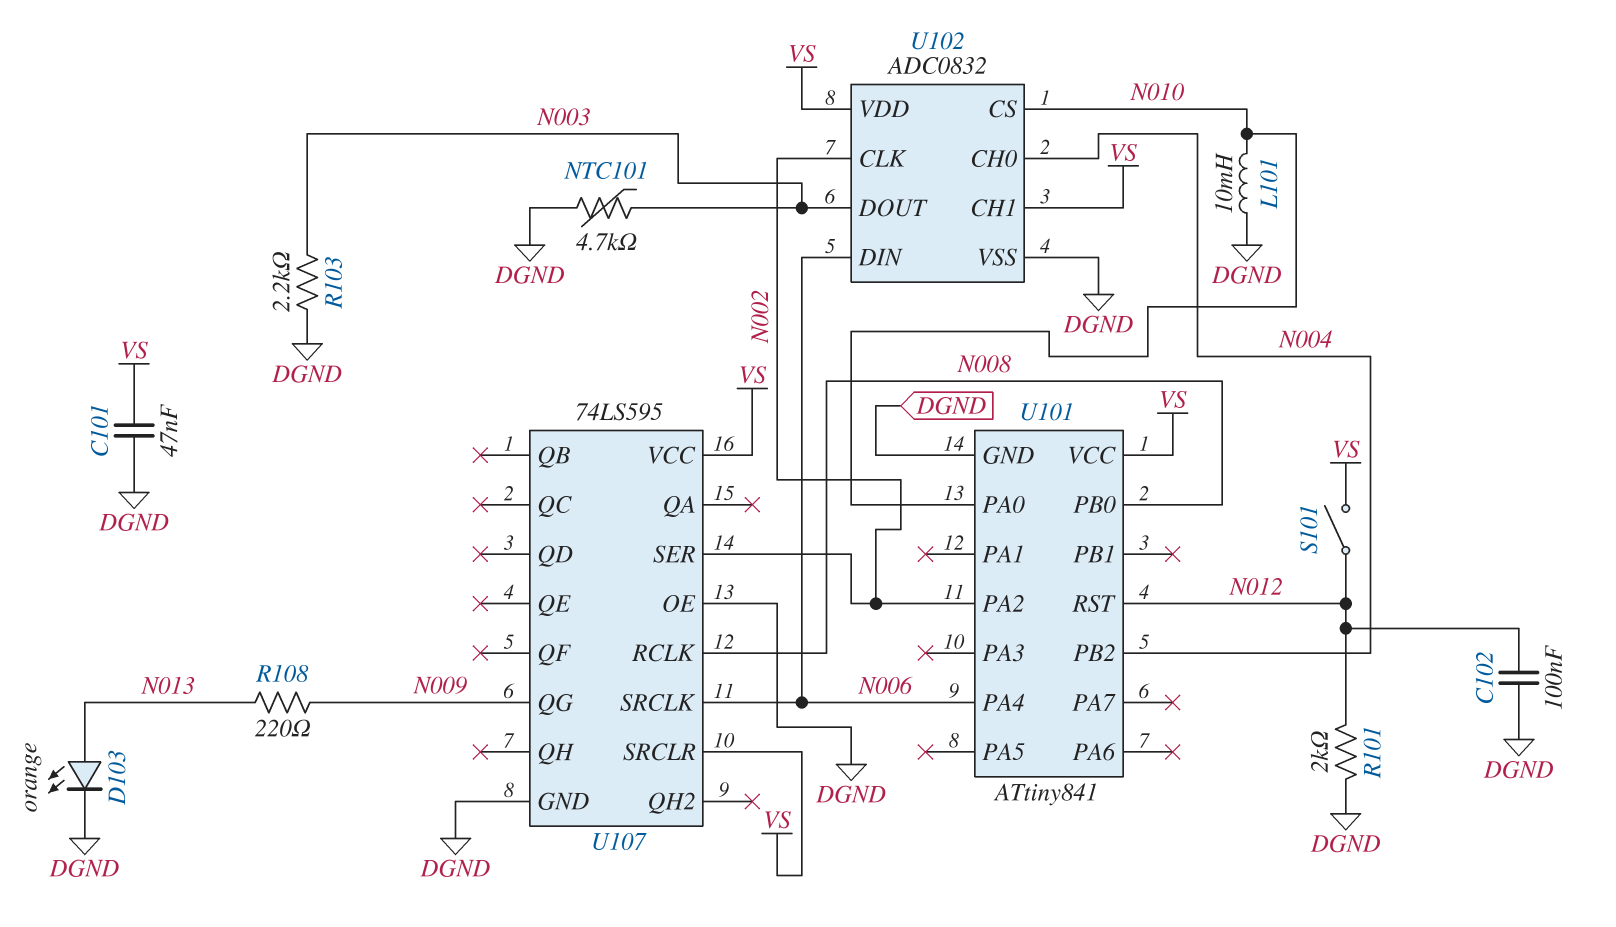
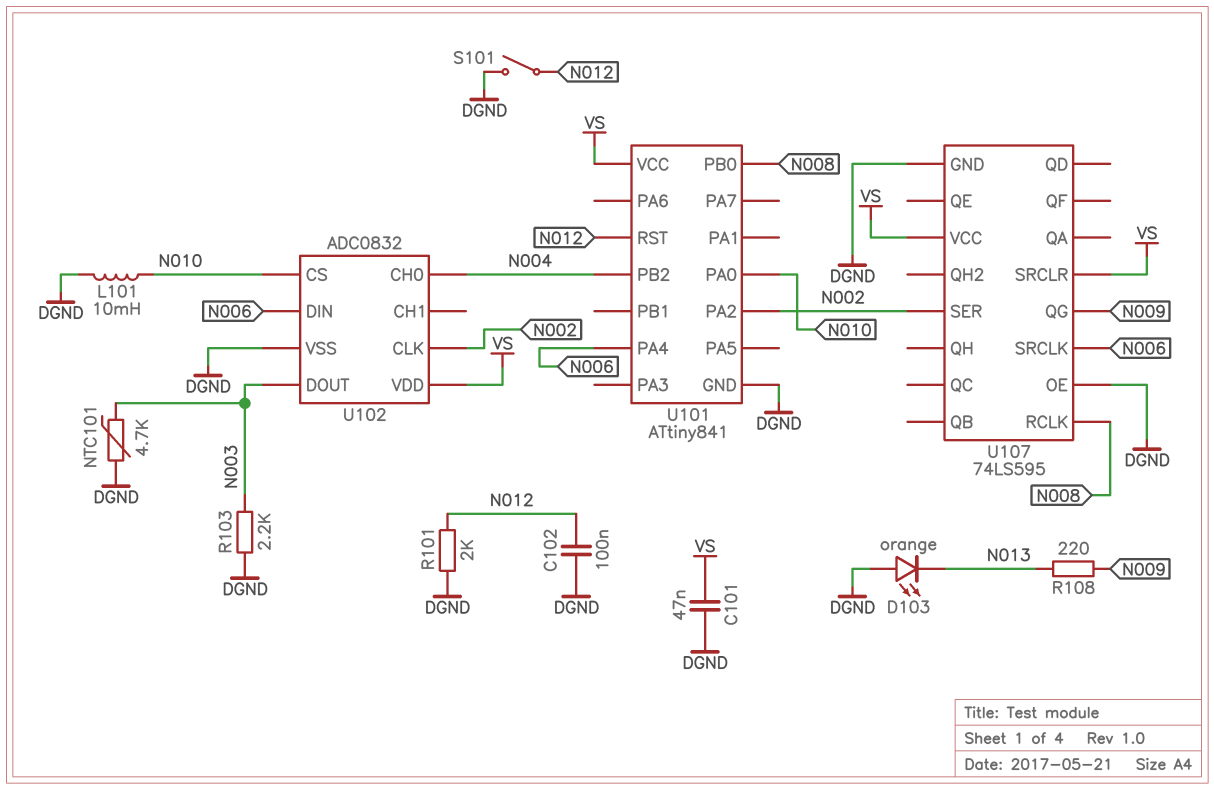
D103: LED orange (A N013, K DGND) -> LED orange (A DGND, K N013)
S101: switch (N012, VS) -> switch (DGND, N012)
U102 pin CH1: VS -> none

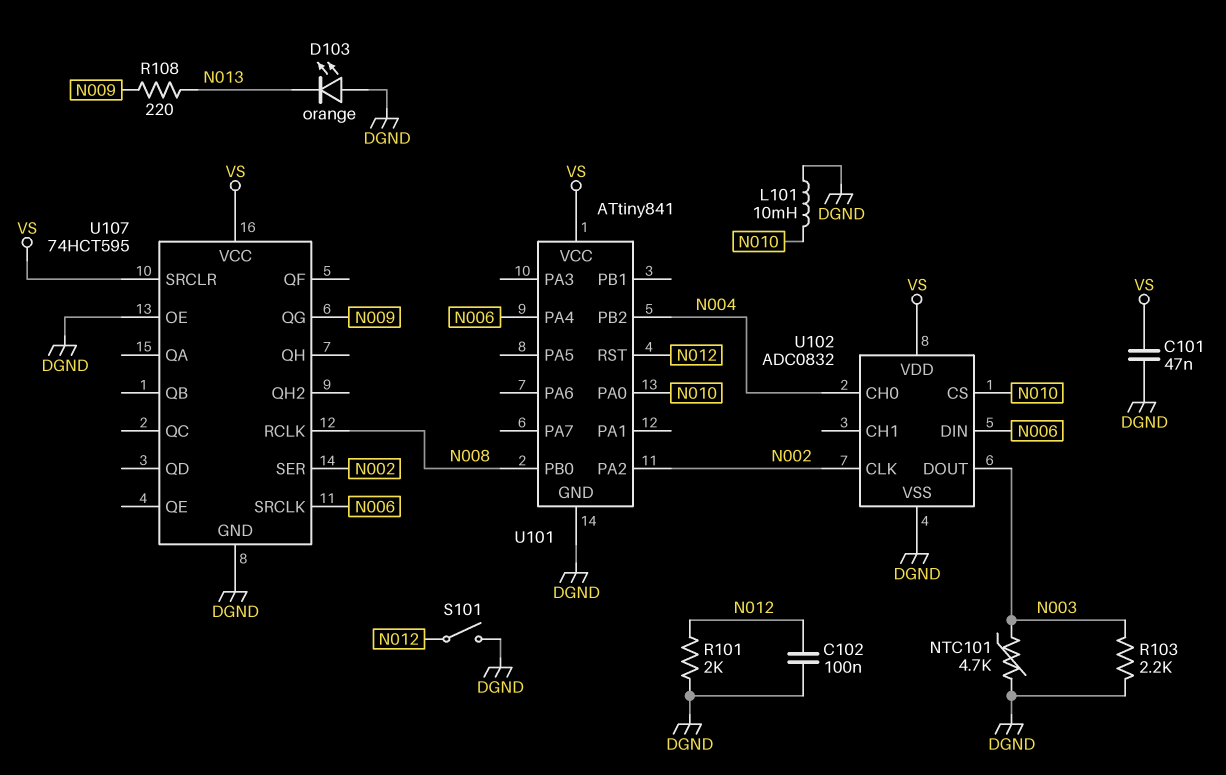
U107: 74LS595 -> 74HCT595

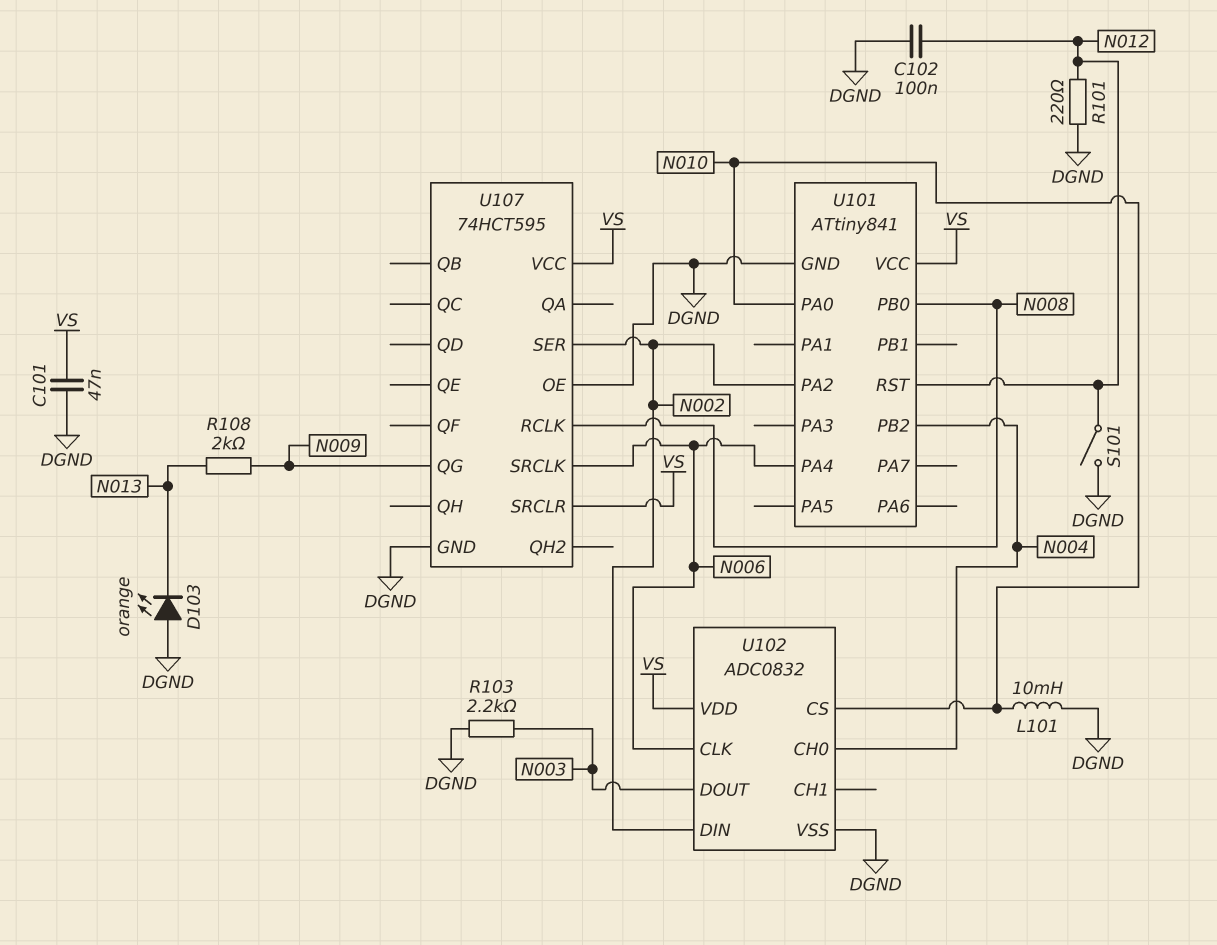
NTC101: 4.7k (DGND, N003) -> none
R101: 2k (DGND, N012) -> 220 (DGND, N012)
R108: 220 (N009, N013) -> 2k (N009, N013)
U102 pin CLK: N002 -> N006
U102 pin DIN: N006 -> N002

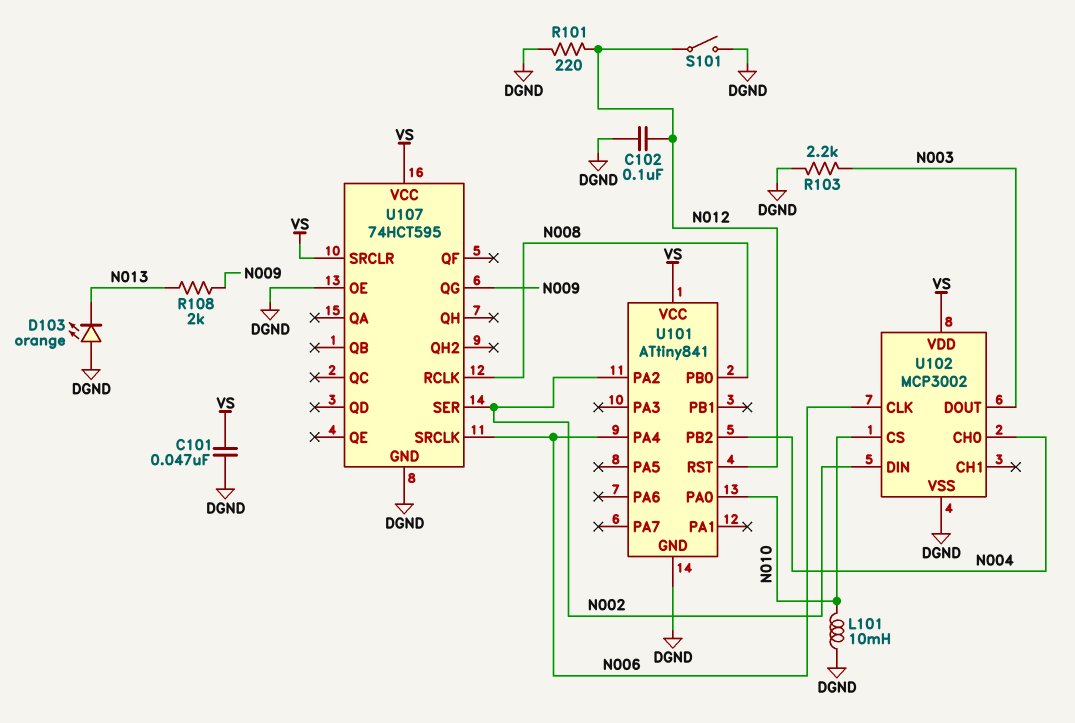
U102: ADC0832 -> MCP3002

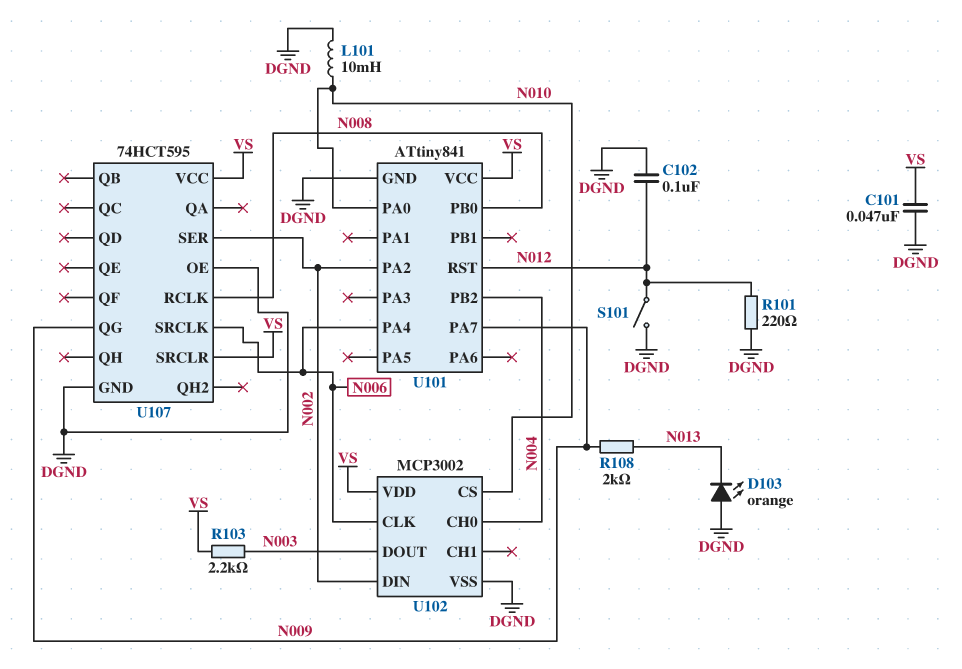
R103: 2.2k (DGND, N003) -> 2.2k (N003, VS)
U101 pin PA7: none -> N009

